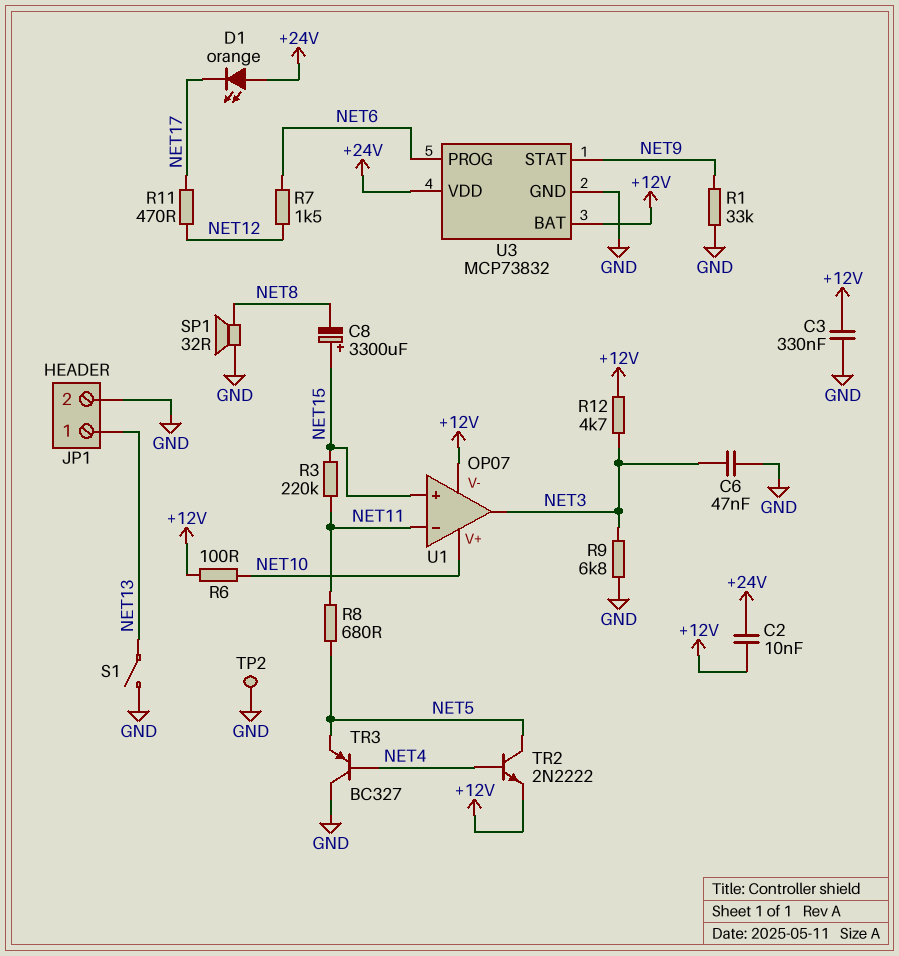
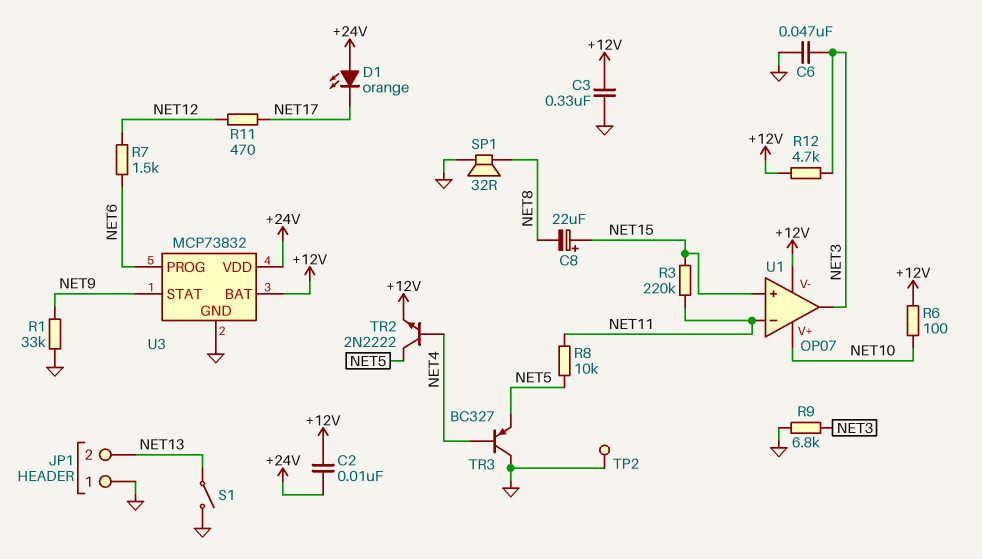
C8: 3300uF (plus NET15, minus NET8) -> 22uF (plus NET15, minus NET8)
JP1 pin 1: NET13 -> GND
JP1 pin 2: GND -> NET13
R8: 680 (NET5, NET11) -> 10k (NET5, NET11)

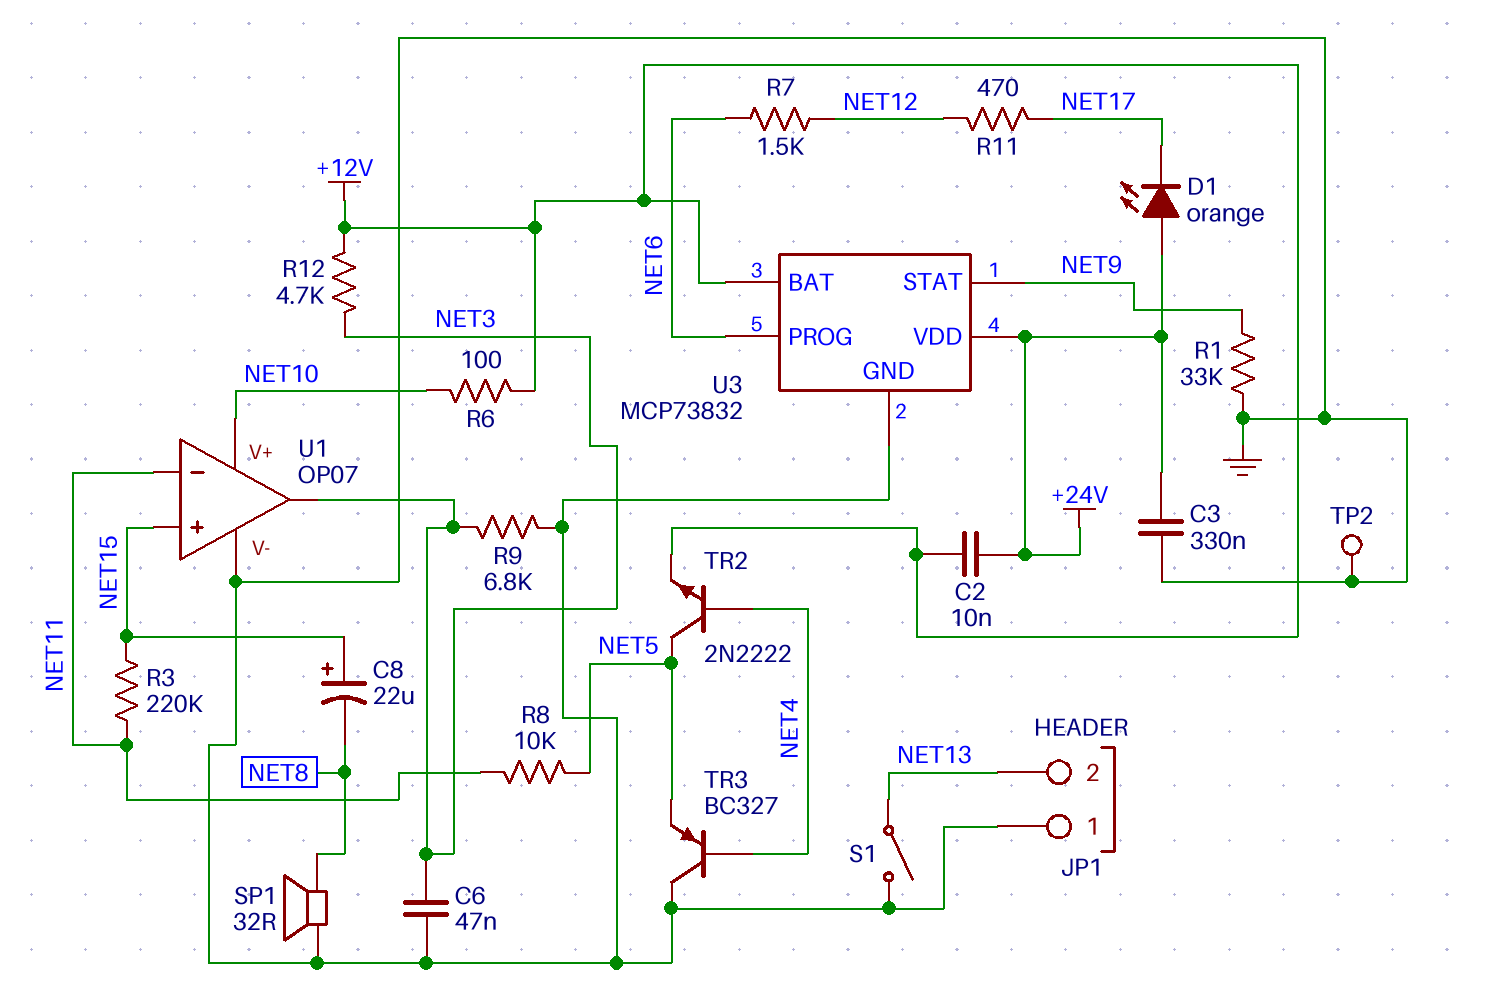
C3: 330nF (+12V, GND) -> 330nF (+24V, GND)
U1 pin V-: +12V -> GND

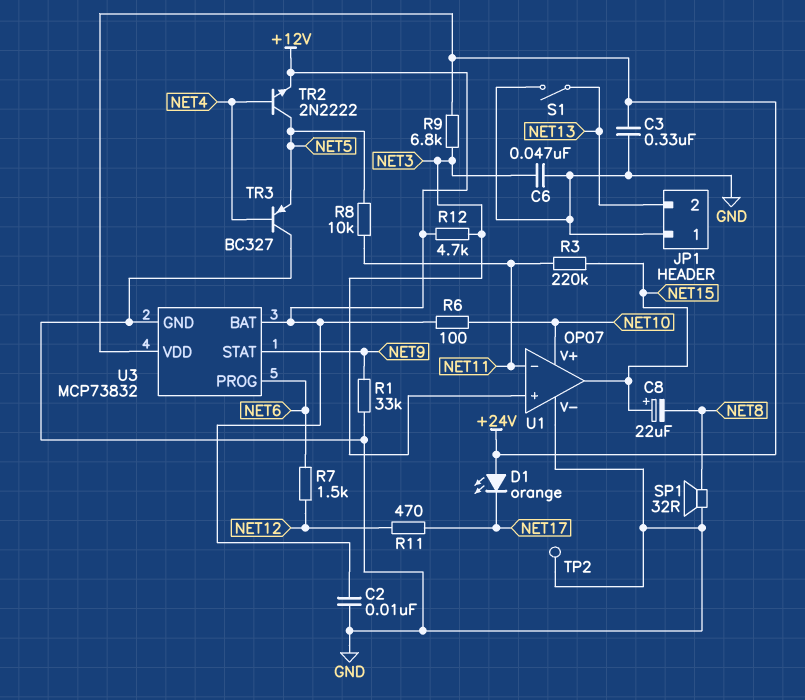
C2: 10nF (+12V, +24V) -> 10nF (+12V, GND)
R9: 6.8k (GND, NET3) -> 6.8k (+24V, NET3)
U1 pin in+: NET15 -> NET3
U1 pin out: NET3 -> NET15

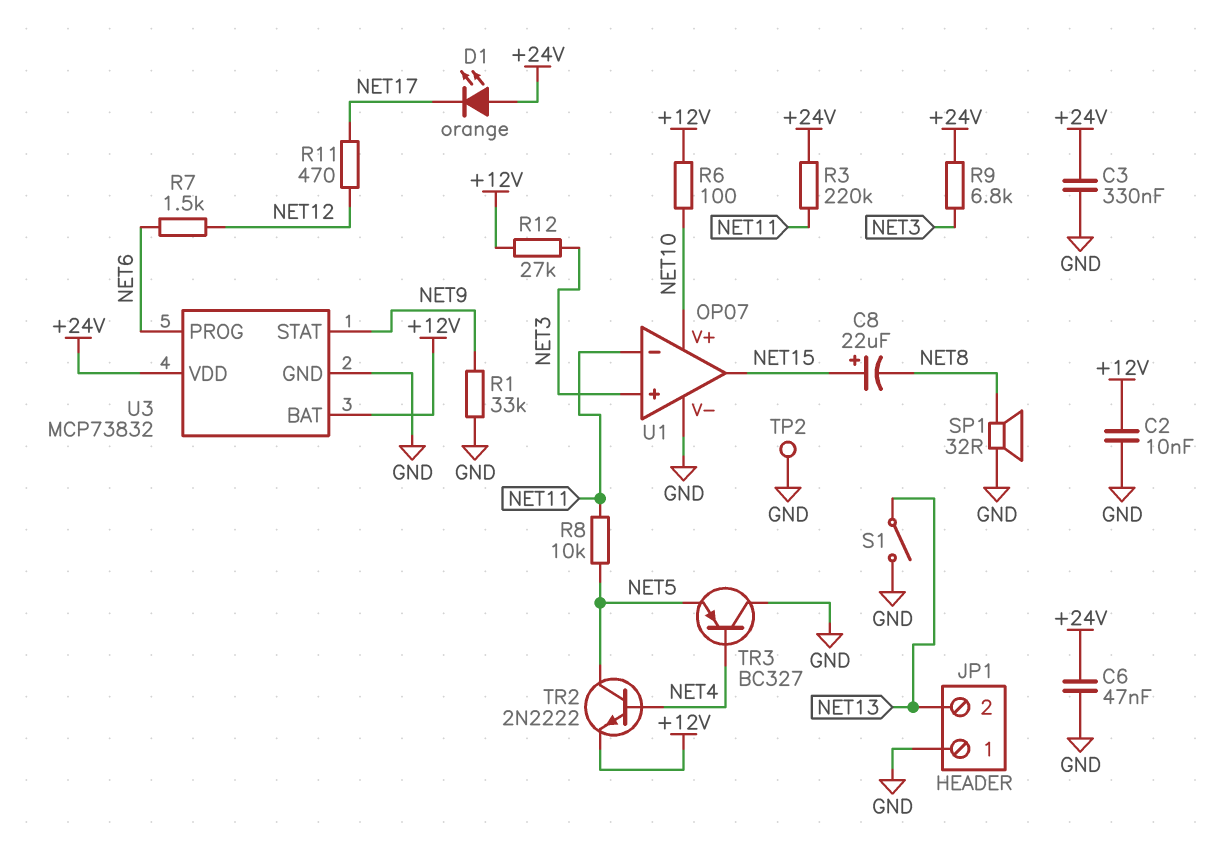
C6: 47nF (GND, NET3) -> 47nF (+24V, GND)
R3: 220k (NET11, NET15) -> 220k (+24V, NET11)
R12: 4.7k (+12V, NET3) -> 27k (+12V, NET3)

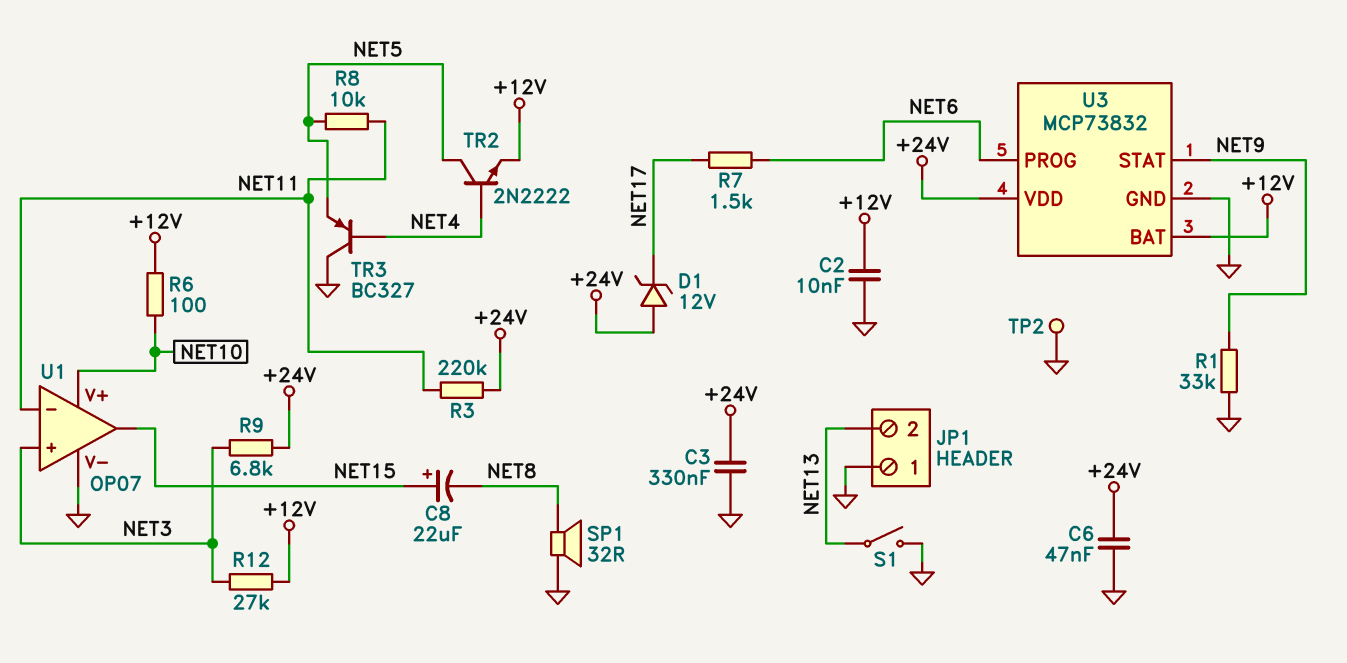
D1: LED orange (A +24V, K NET17) -> zener 12V (A +24V, K NET17)
R7: 1.5k (NET6, NET12) -> 1.5k (NET6, NET17)
R11: 470 (NET12, NET17) -> none

